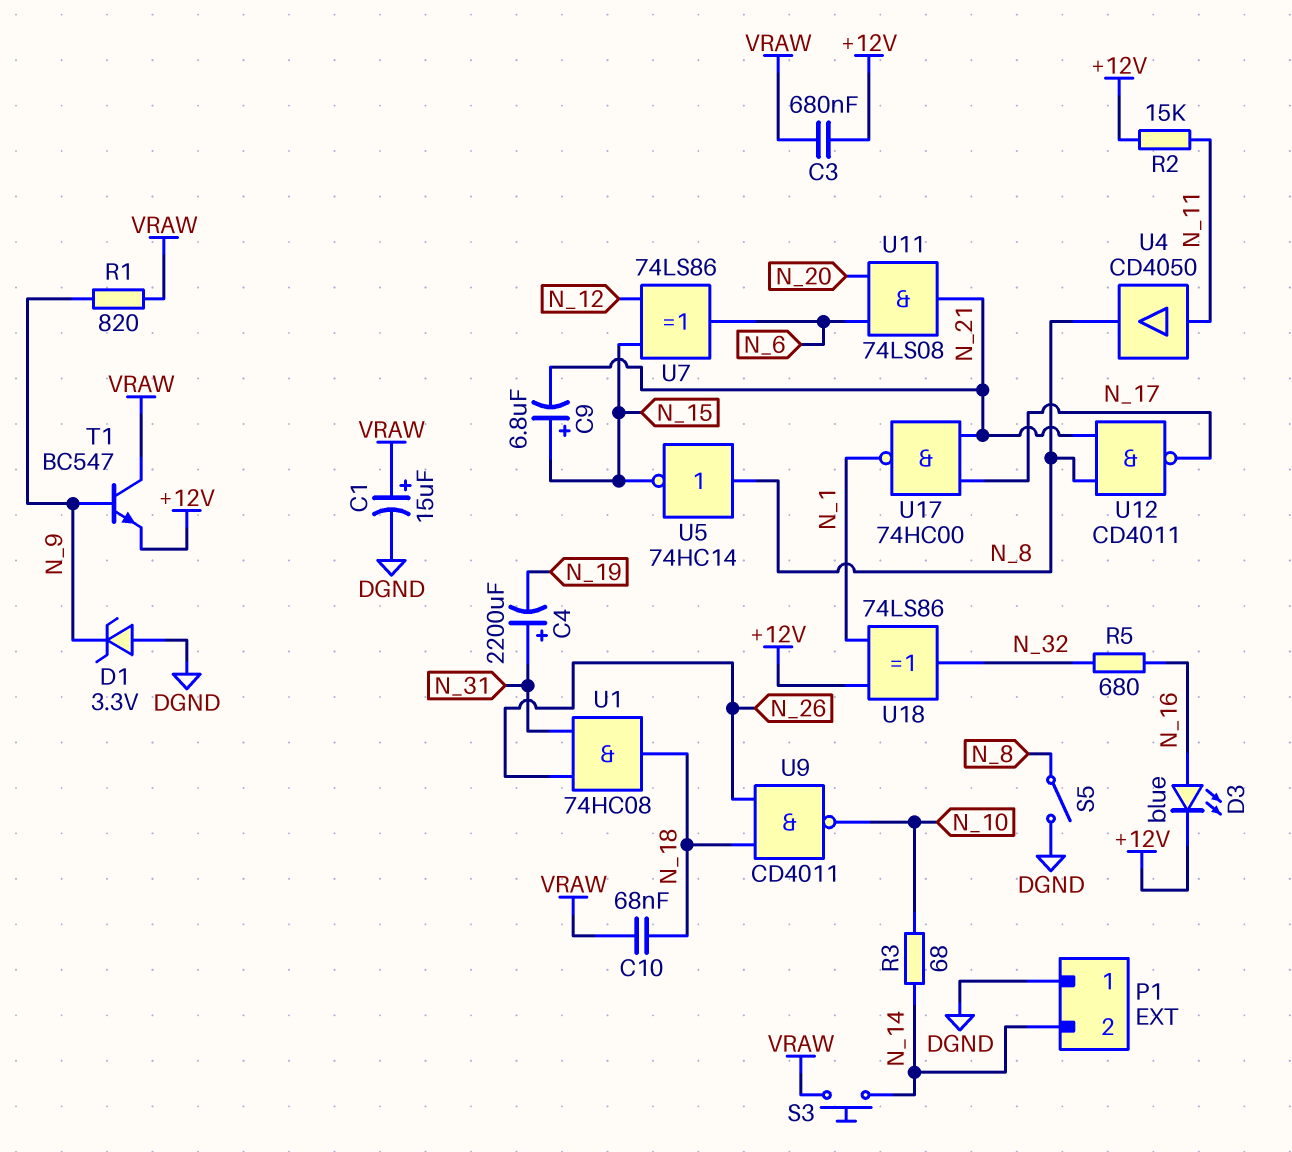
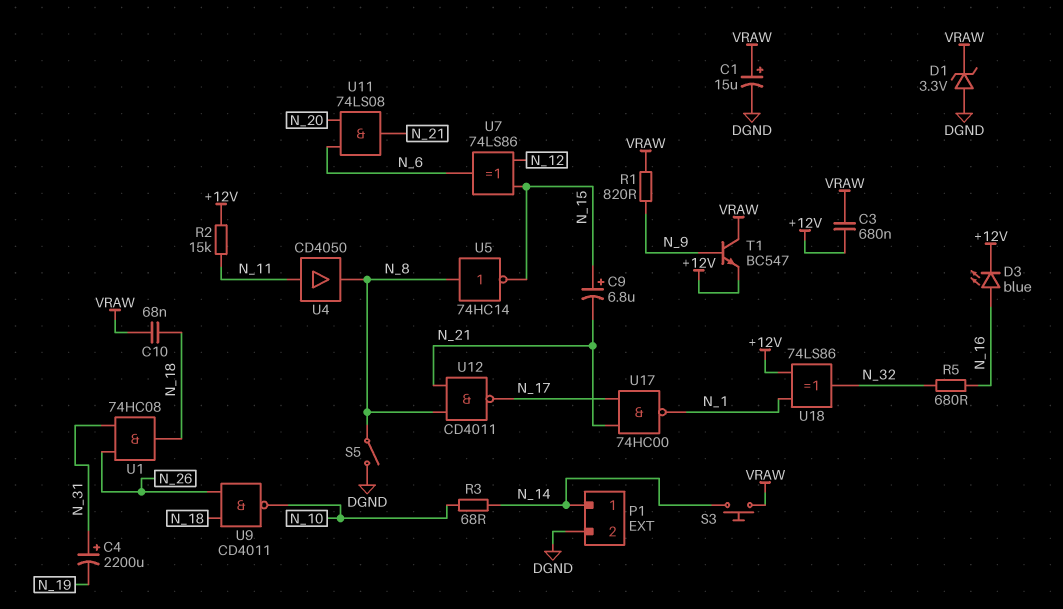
D1: zener 3.3V (A DGND, K N_9) -> zener 3.3V (A DGND, K VRAW)
P1 pin 1: DGND -> N_14
P1 pin 2: N_14 -> DGND

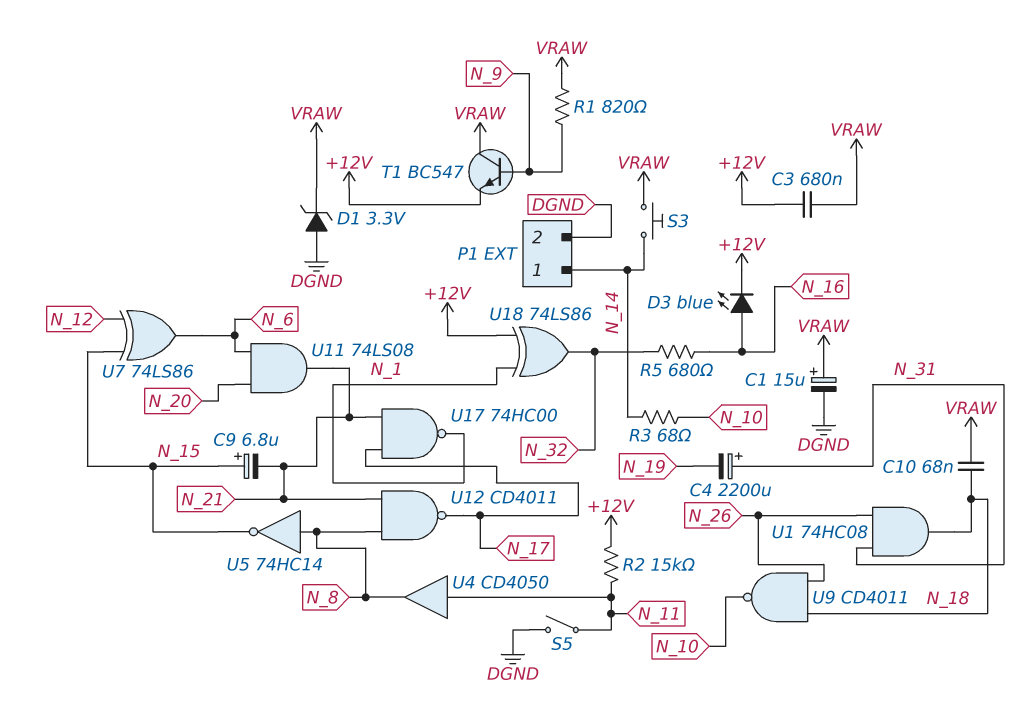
S5: switch (DGND, N_8) -> switch (DGND, N_11)

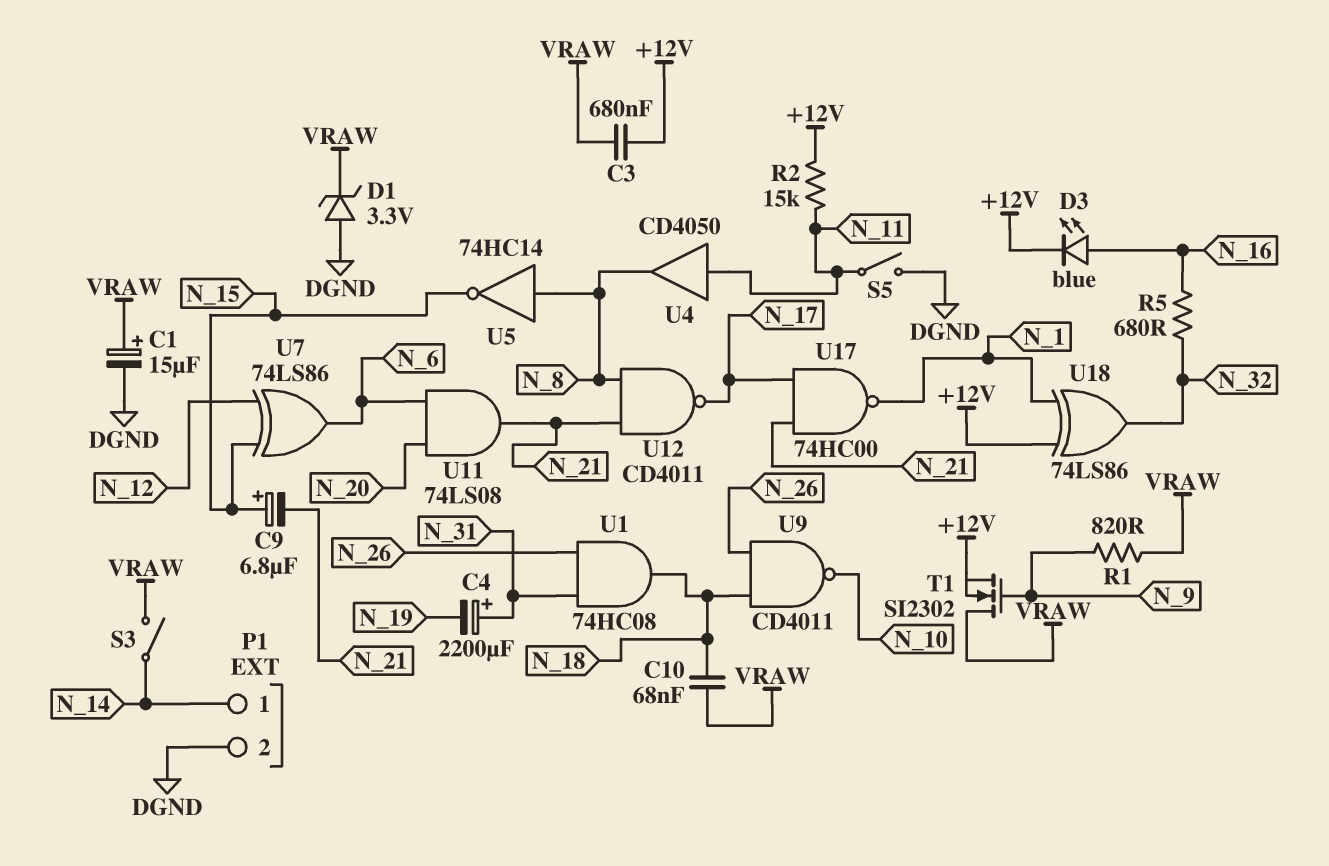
R3: 68 (N_10, N_14) -> none
S3: button (N_14, VRAW) -> switch (N_14, VRAW)
T1: NPN BC547 (B N_9, C VRAW, E +12V) -> NMOS SI2302 (G N_9, D VRAW, S +12V)

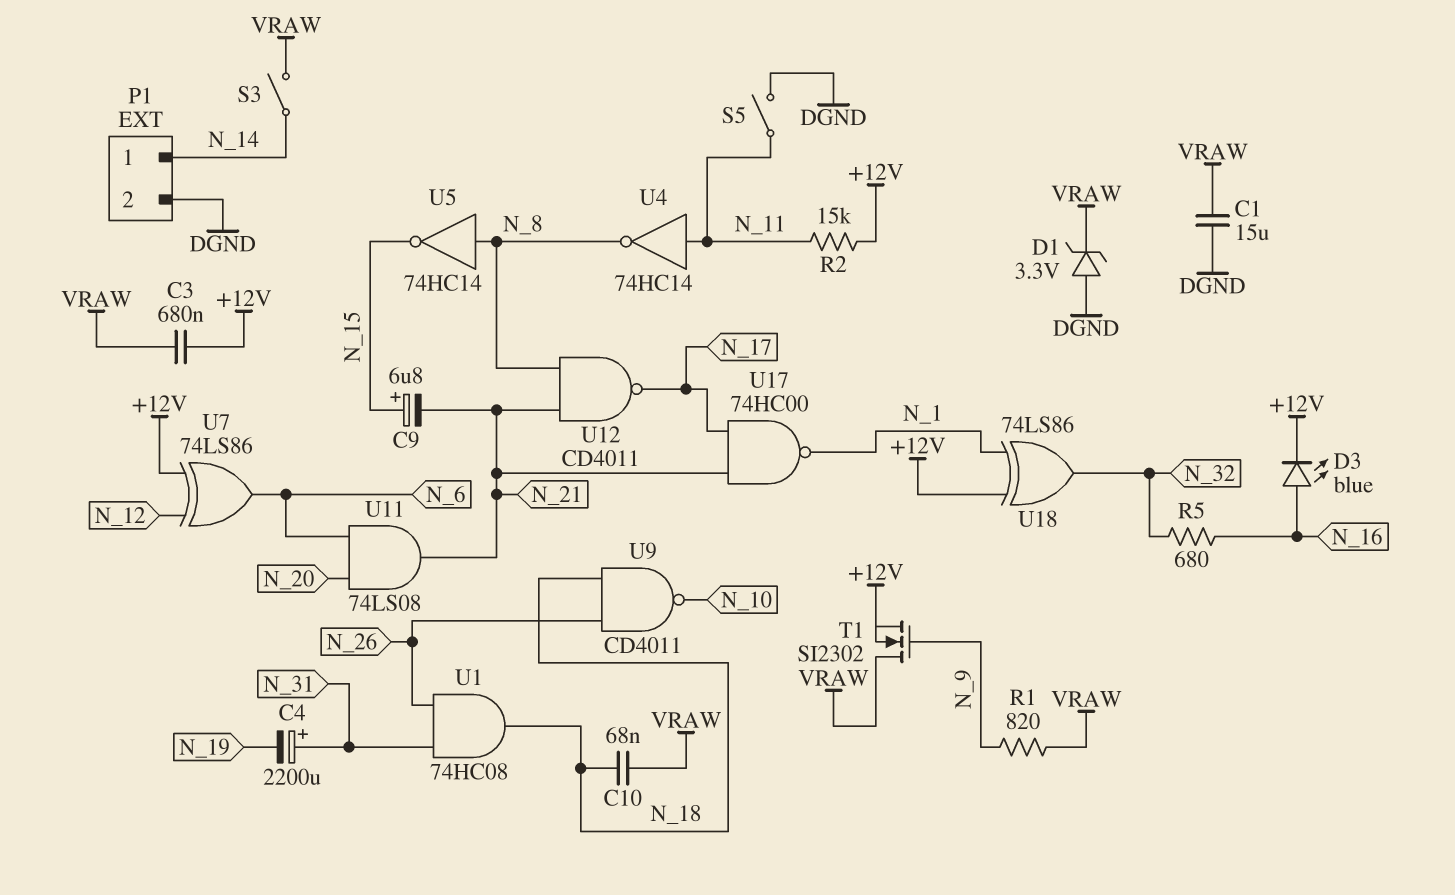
C1: 15uF (plus VRAW, minus DGND) -> 15uF (DGND, VRAW)
U4: buffer CD4050 (in N_11, out N_8) -> NOT 74HC14 (in N_11, out N_8)
U7: XOR 74LS86 (in N_12, in N_15, out N_6) -> XOR 74LS86 (in +12V, in N_12, out N_6)

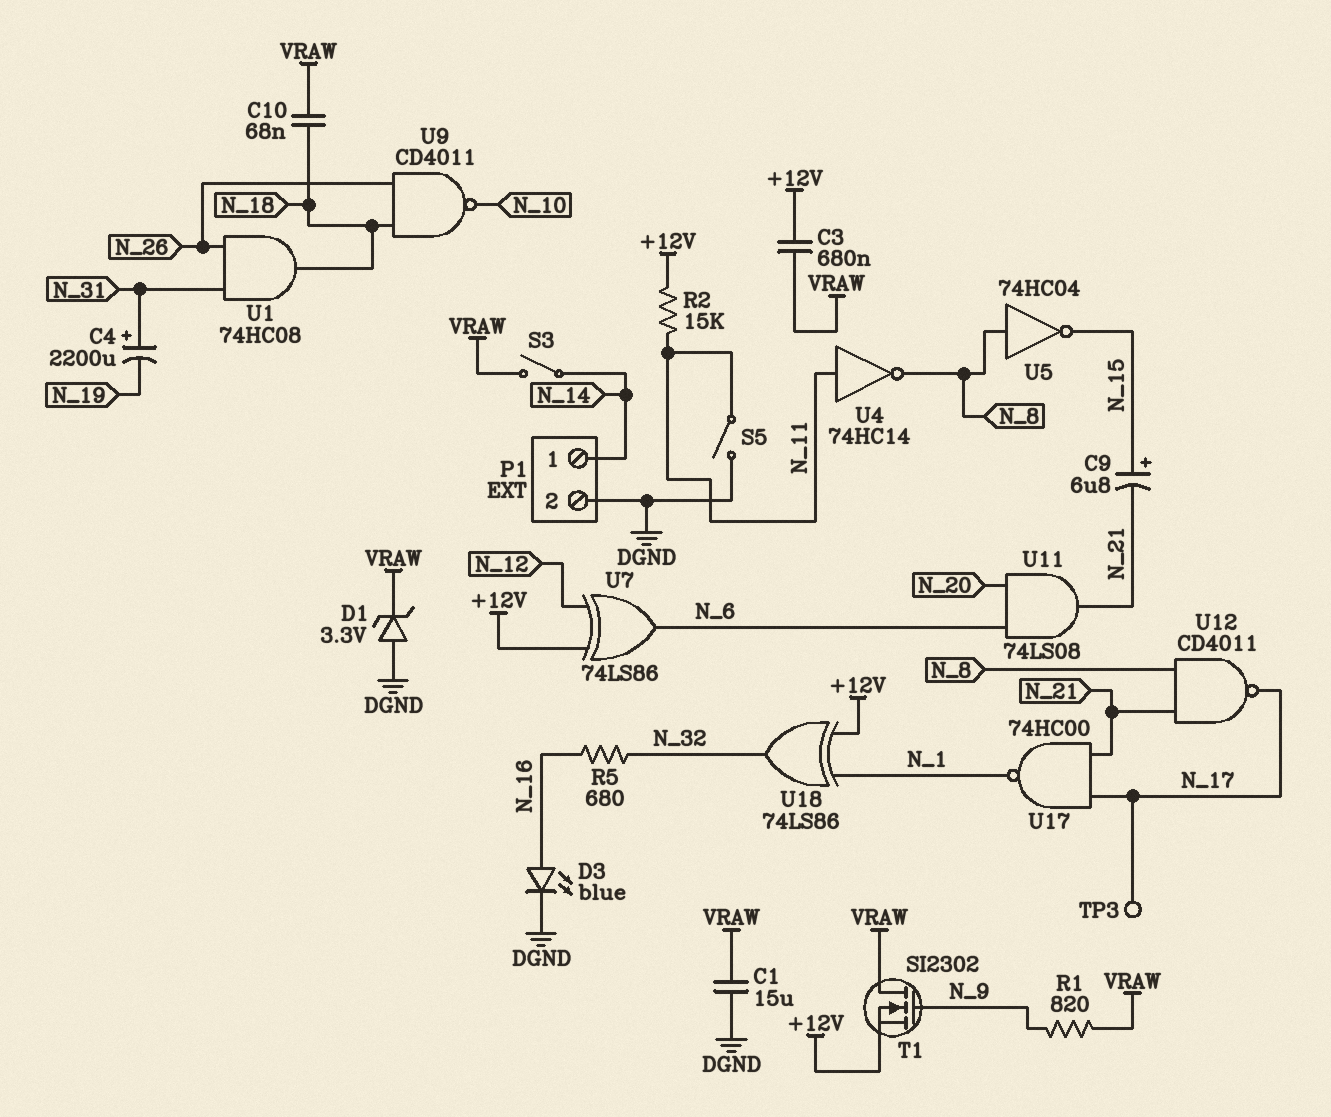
D3: LED blue (A N_16, K +12V) -> LED blue (A N_16, K DGND)
TP3: none -> test point (N_17)
U5: NOT 74HC14 (in N_8, out N_15) -> NOT 74HC04 (in N_8, out N_15)

